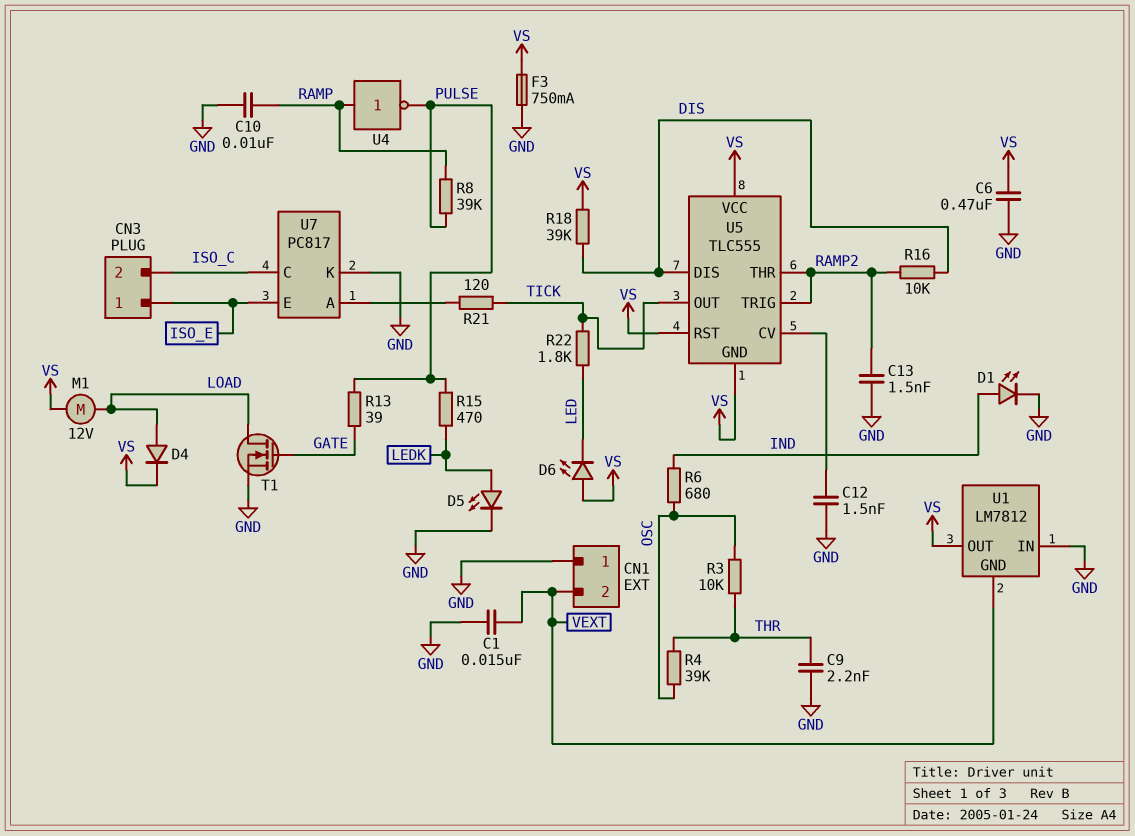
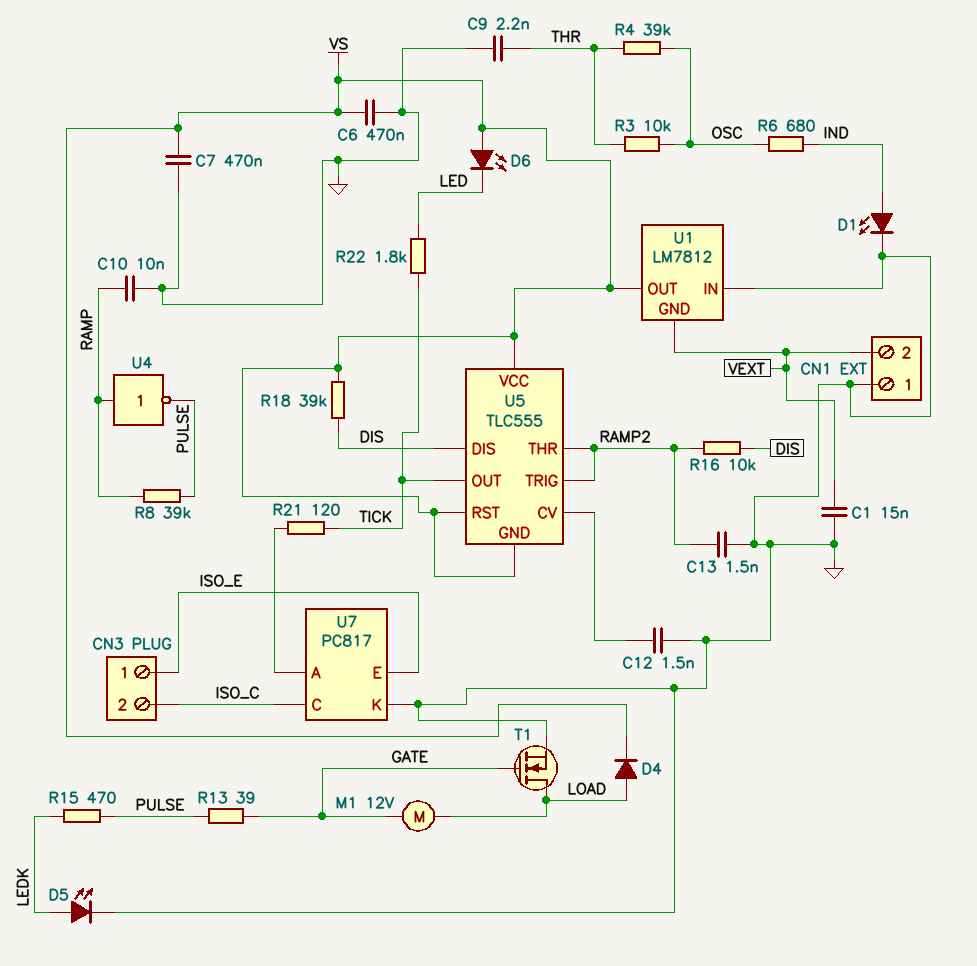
C7: none -> 470nF (GND, VS)
F3: 750mA (GND, VS) -> none
M1: motor 12V (LOAD, VS) -> motor 12V (GATE, LOAD)

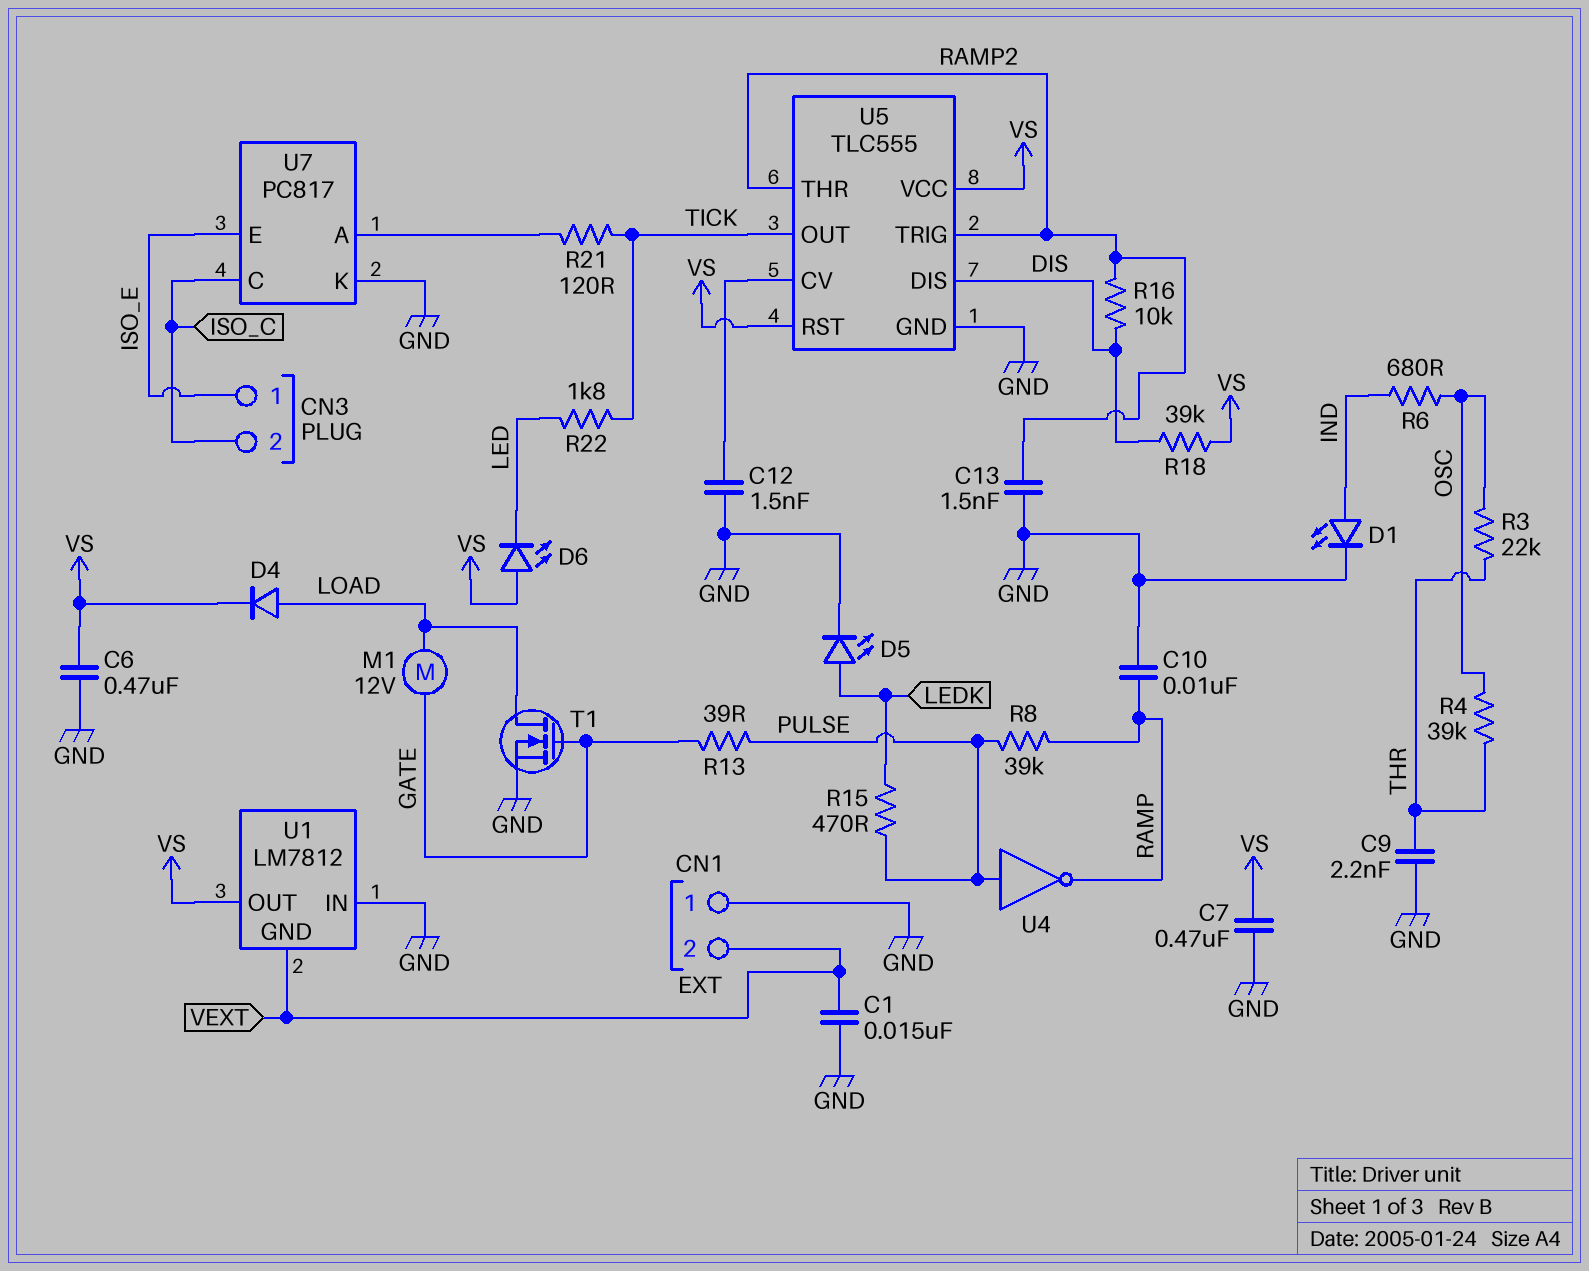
R3: 10k (OSC, THR) -> 22k (OSC, THR)
U4: NOT (in RAMP, out PULSE) -> NOT (in PULSE, out RAMP)
U5 pin GND: VS -> GND

